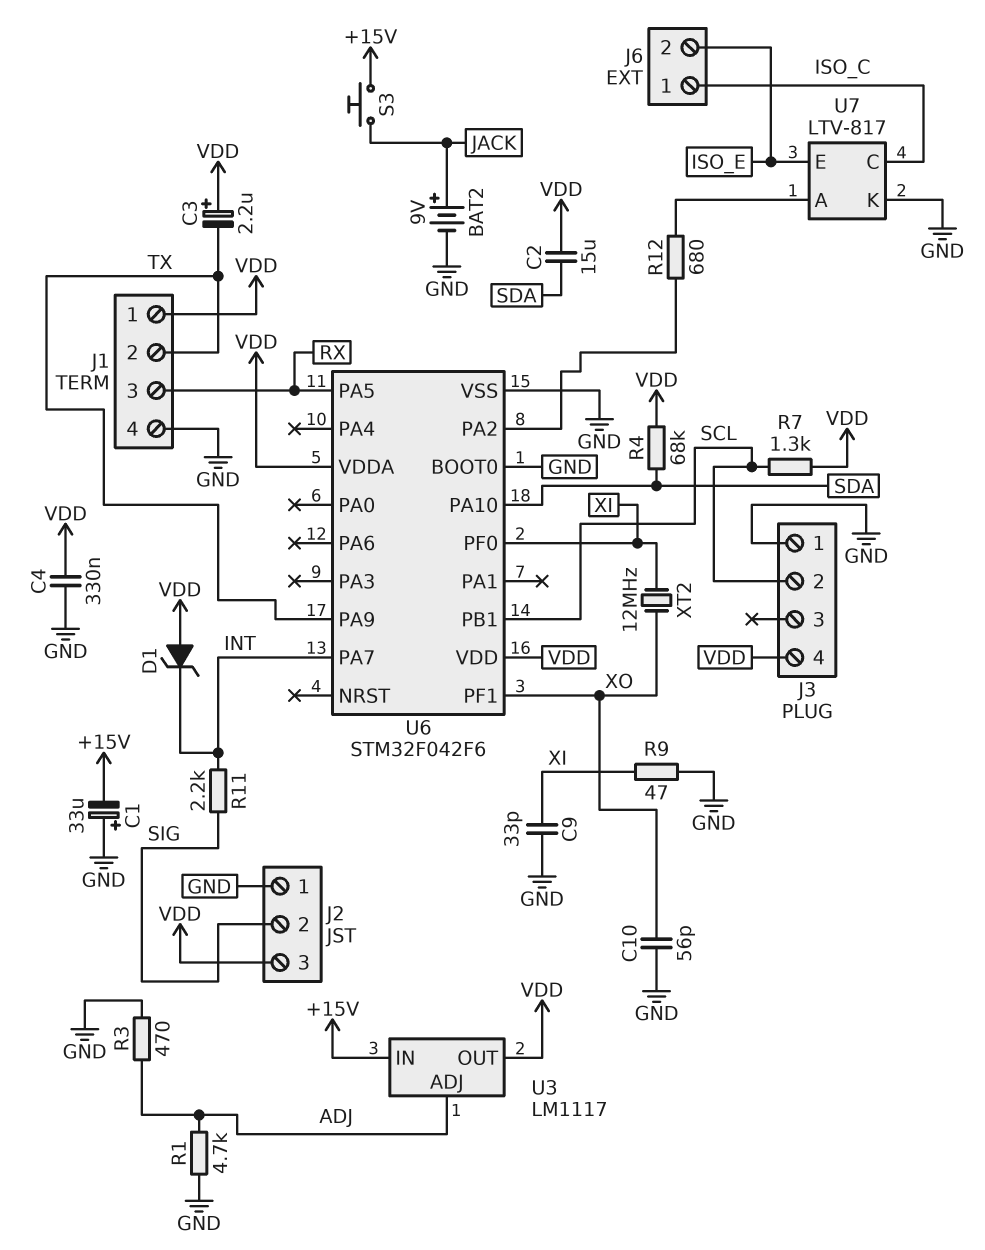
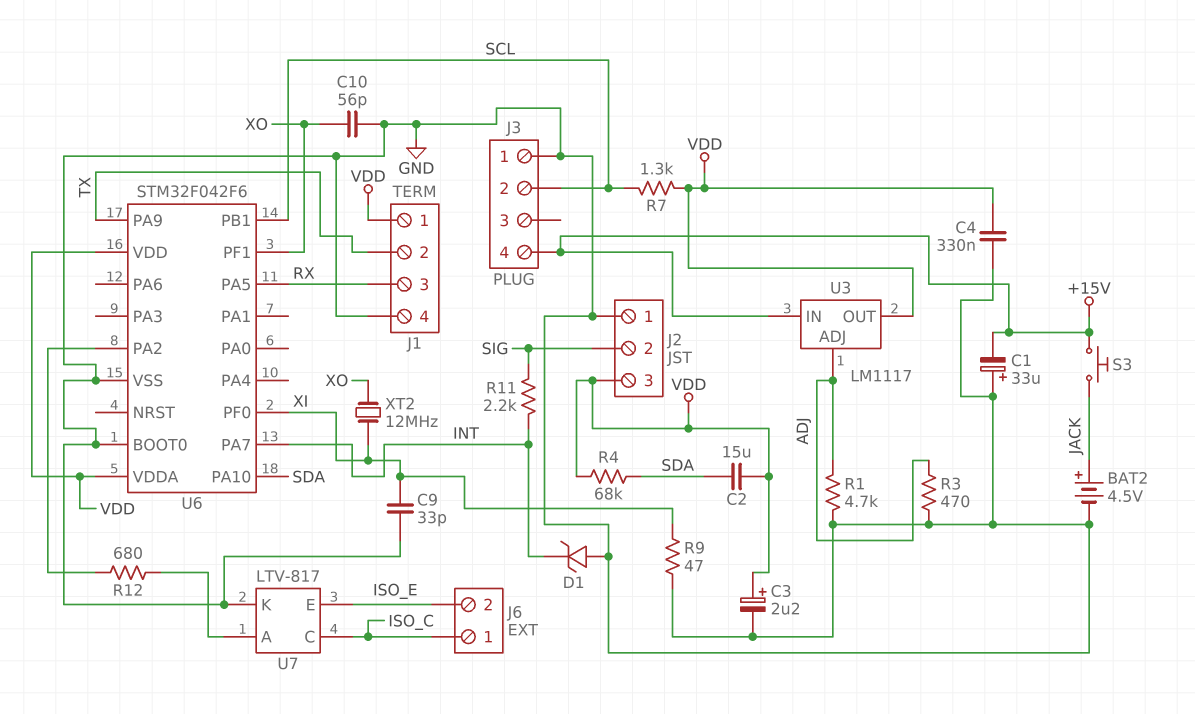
BAT2: 9V (plus JACK, minus GND) -> 4.5V (plus JACK, minus GND)
C3: 2.2uF (plus VDD, minus TX) -> 2.2uF (plus VDD, minus GND)
D1: zener (A VDD, K INT) -> zener (A GND, K INT)
J3 pin 4: VDD -> +15V

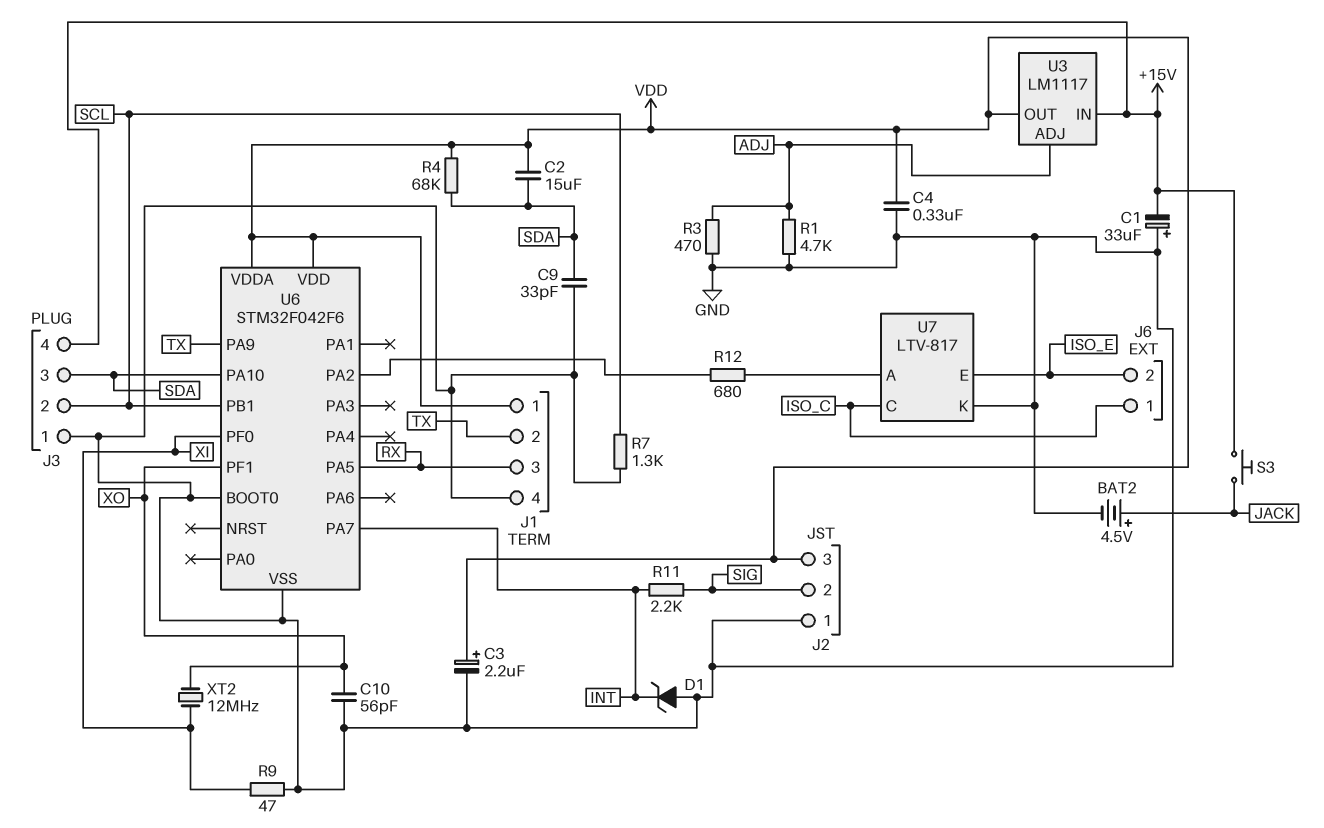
C9: 33pF (GND, XI) -> 33pF (GND, SDA)
J3 pin 3: none -> SDA
R7: 1.3k (SCL, VDD) -> 1.3k (GND, SCL)

